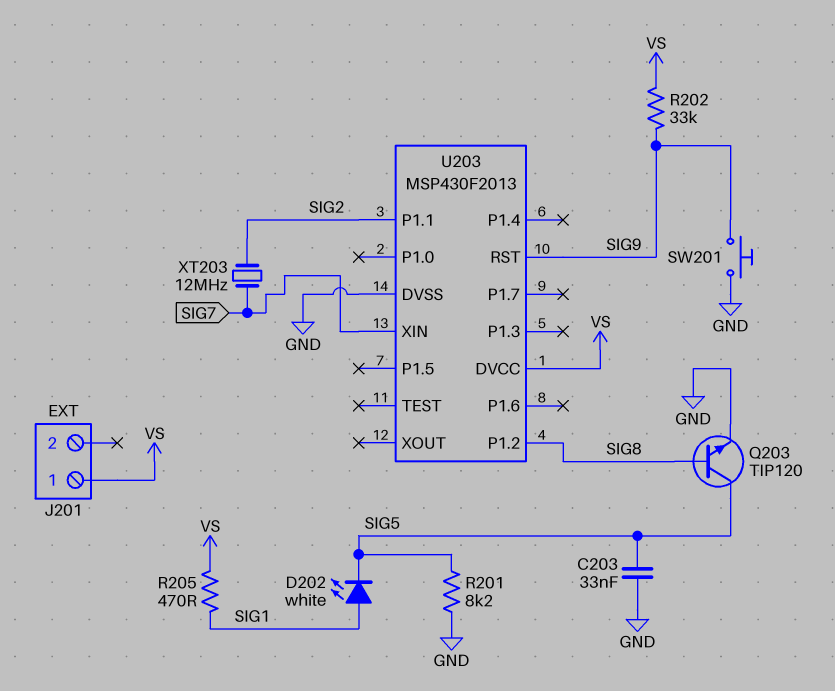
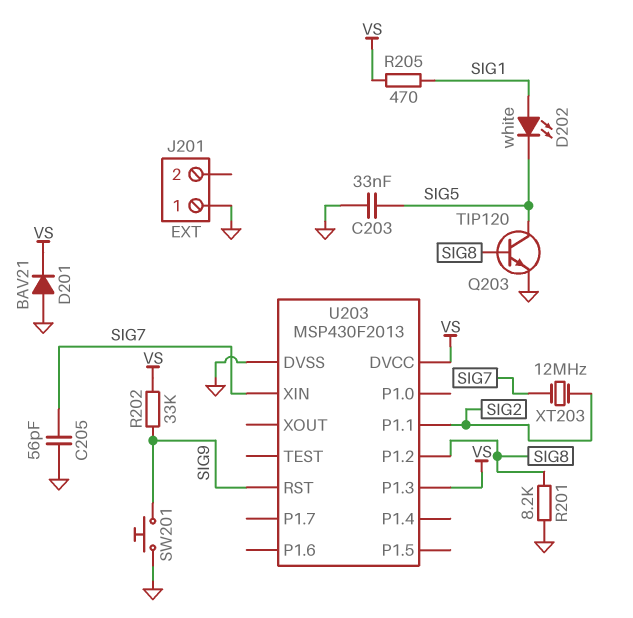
C205: none -> 56pF (GND, SIG7)
D201: none -> diode BAV21 (A GND, K VS)
J201 pin 1: VS -> GND
R201: 8.2k (GND, SIG5) -> 8.2k (GND, SIG8)
U203 pin P1.3: none -> VS

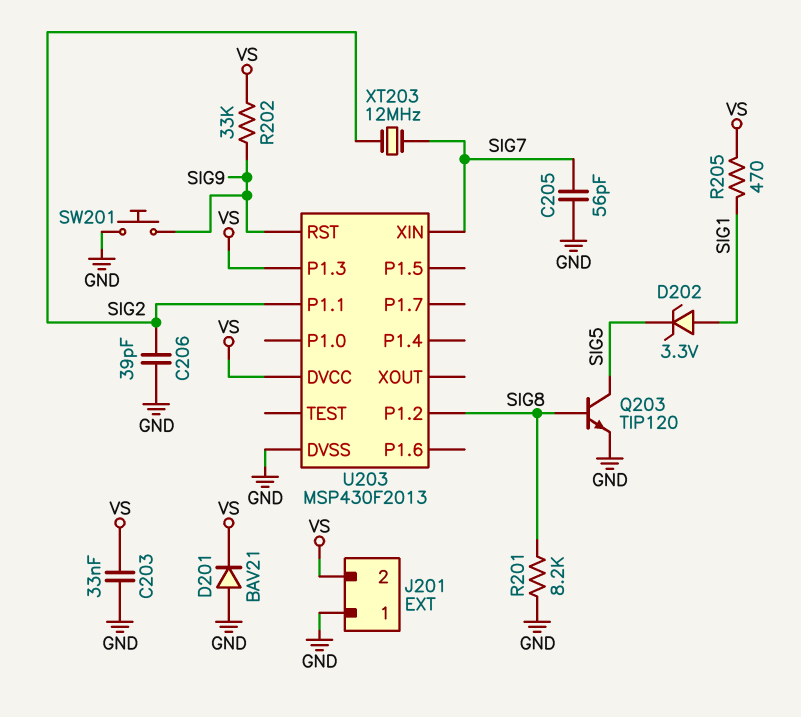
C203: 33nF (GND, SIG5) -> 33nF (GND, VS)
C206: none -> 39pF (GND, SIG2)
D202: LED white (A SIG1, K SIG5) -> zener 3.3V (A SIG1, K SIG5)
J201 pin 2: none -> VS

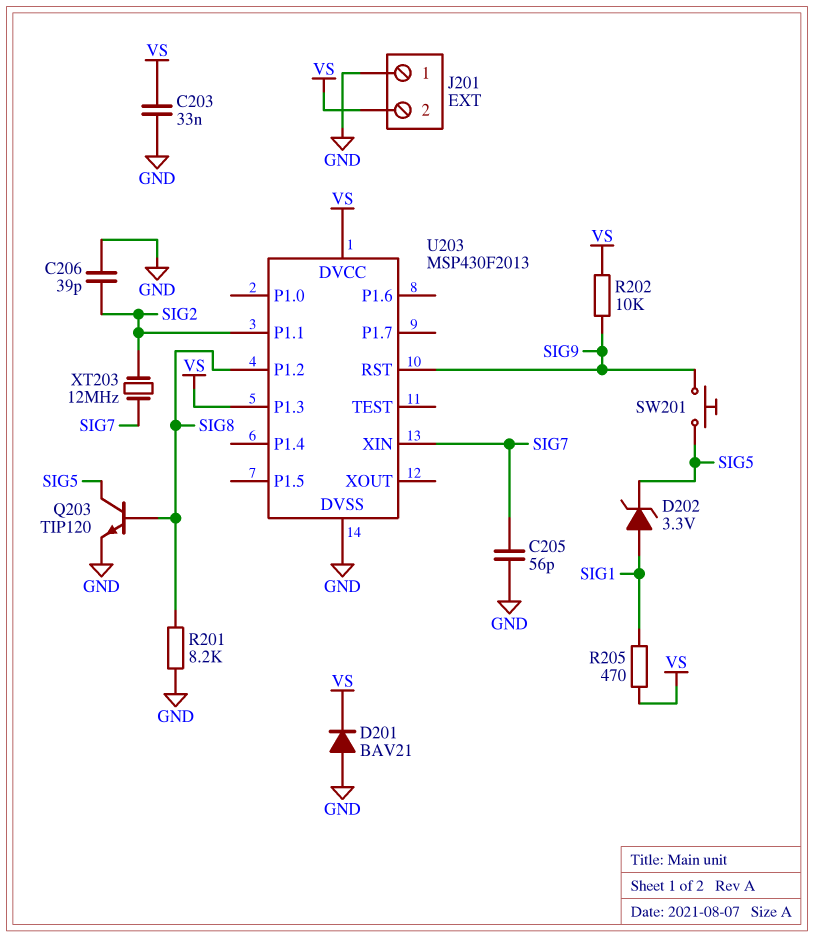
R202: 33k (SIG9, VS) -> 10k (SIG9, VS)
SW201: button (GND, SIG9) -> button (SIG5, SIG9)

